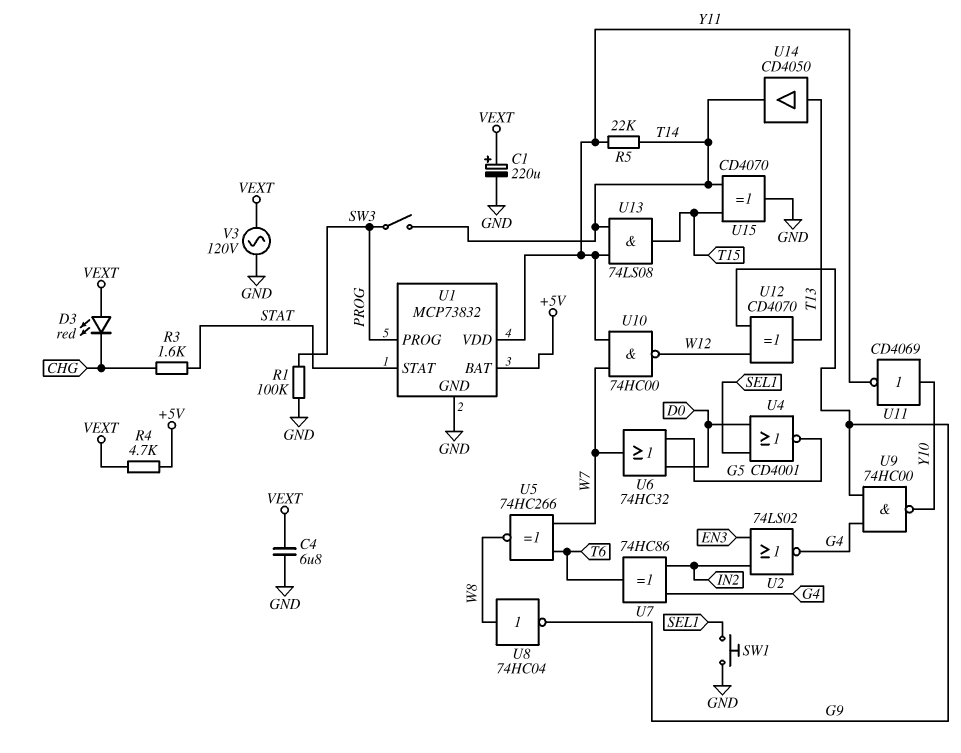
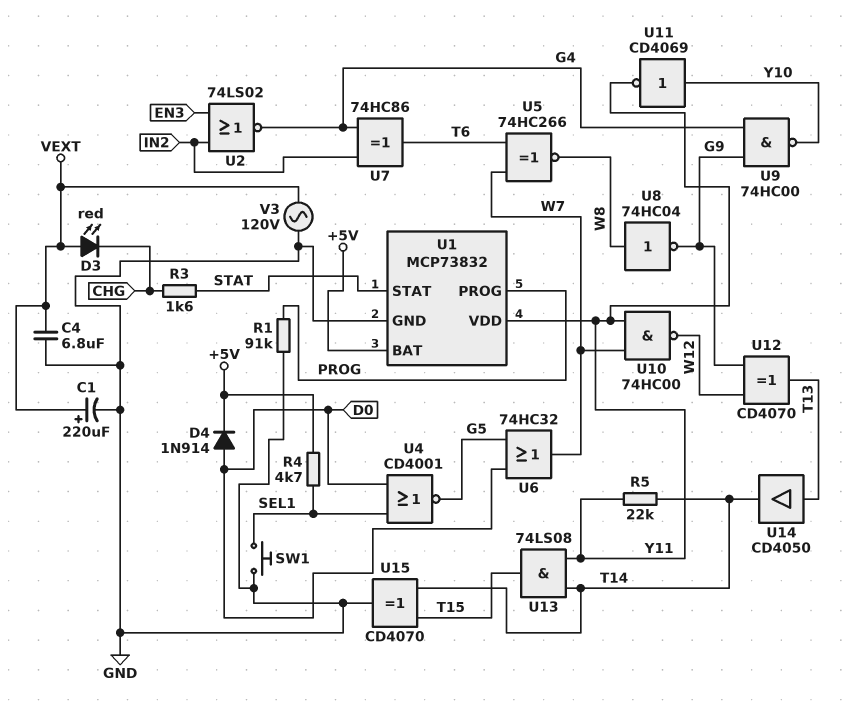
D4: none -> diode 1N914 (A D0, K +5V)
R1: 100k (GND, PROG) -> 91k (GND, PROG)
R4: 4.7k (+5V, VEXT) -> 4.7k (+5V, SEL1)
SW3: switch (PROG, T14) -> none

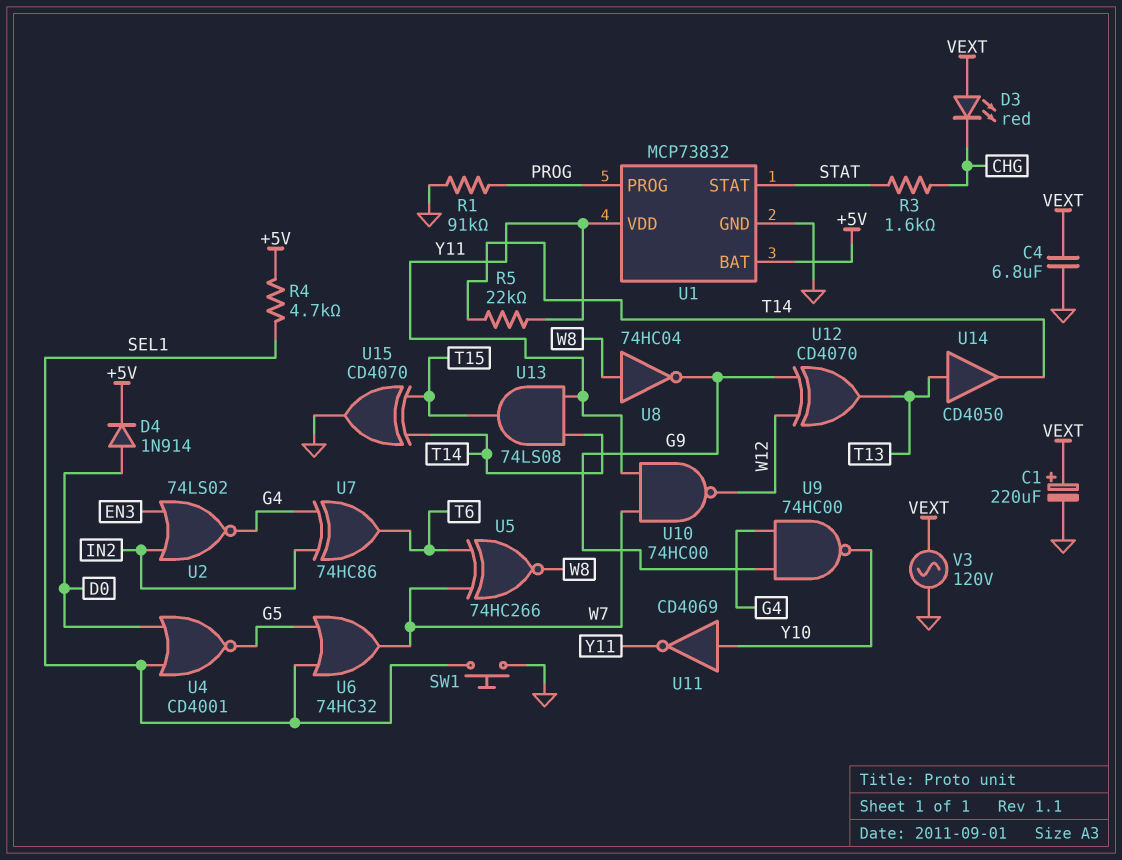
U6: OR 74HC32 (in D0, in G5, out W7) -> OR 74HC32 (in G5, in SEL1, out W7)

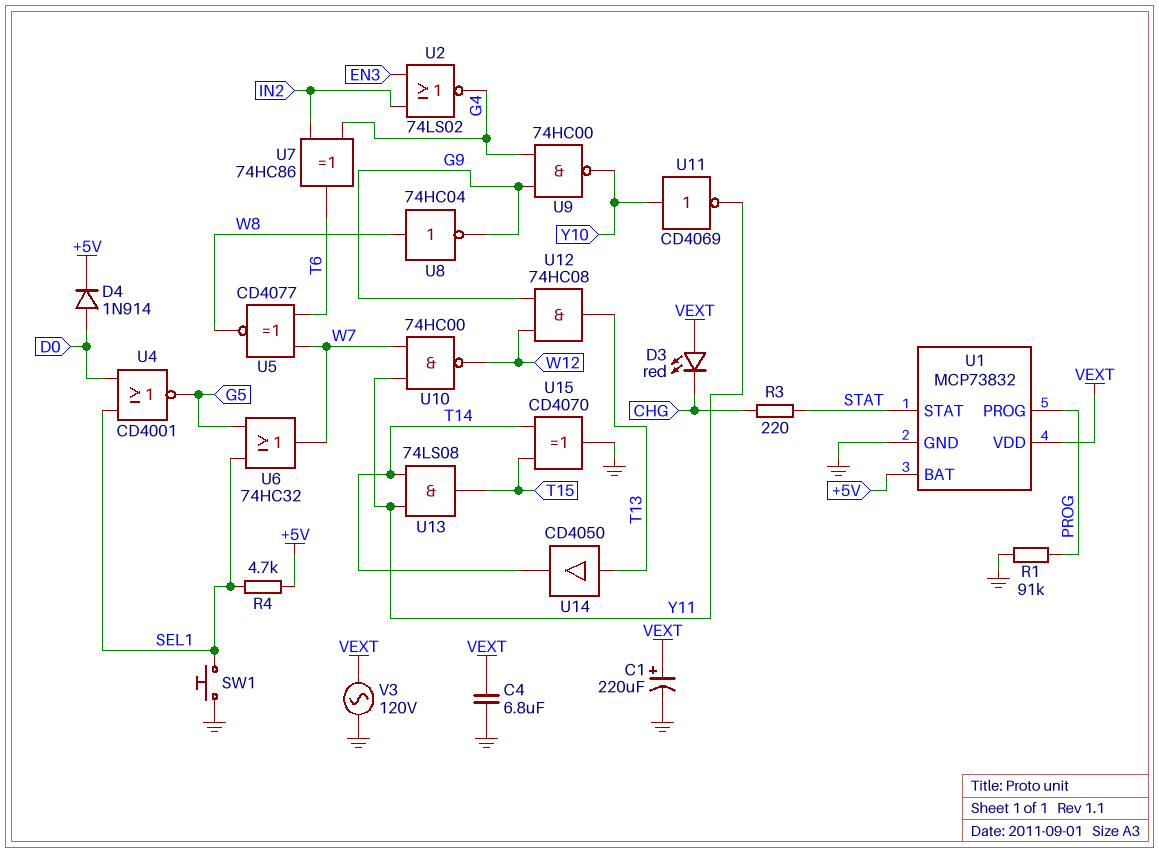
R3: 1.6k (CHG, STAT) -> 220 (CHG, STAT)
R5: 22k (T14, Y11) -> none
U1 pin VDD: Y11 -> VEXT
U5: XNOR 74HC266 (in T6, in W7, out W8) -> XNOR CD4077 (in T6, in W7, out W8)
U12: XOR CD4070 (in G9, in W12, out T13) -> AND 74HC08 (in G9, in W12, out T13)

